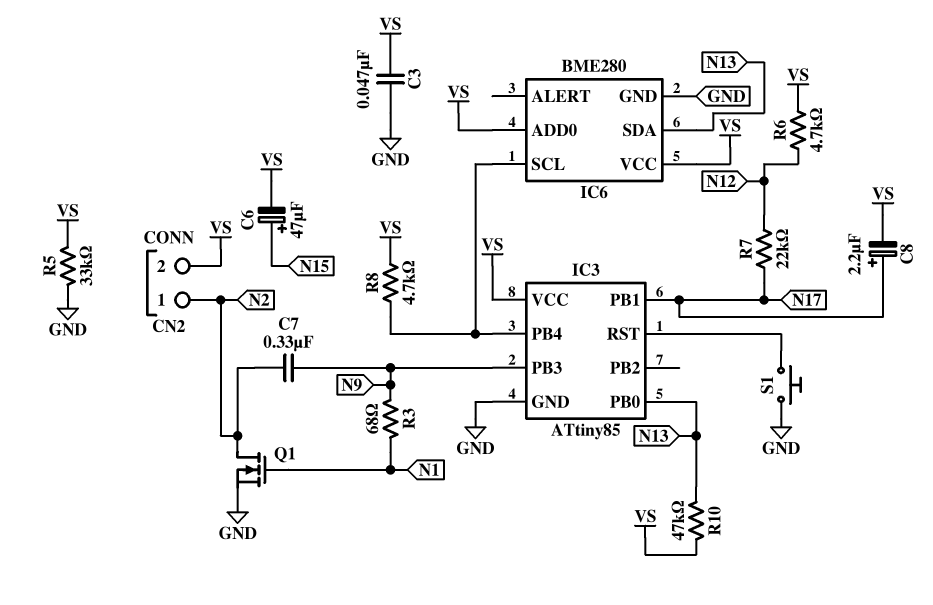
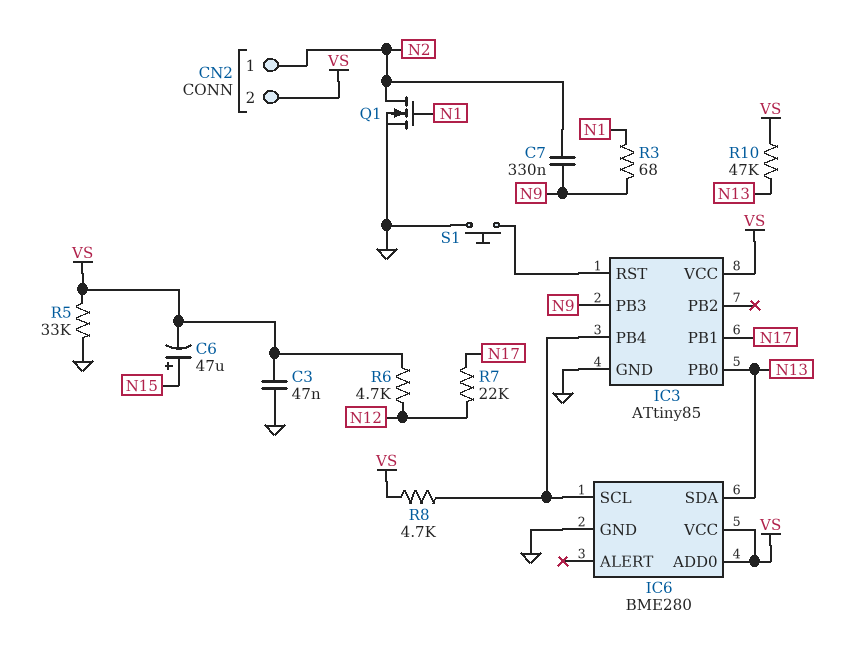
C8: 2.2uF (plus N17, minus VS) -> none

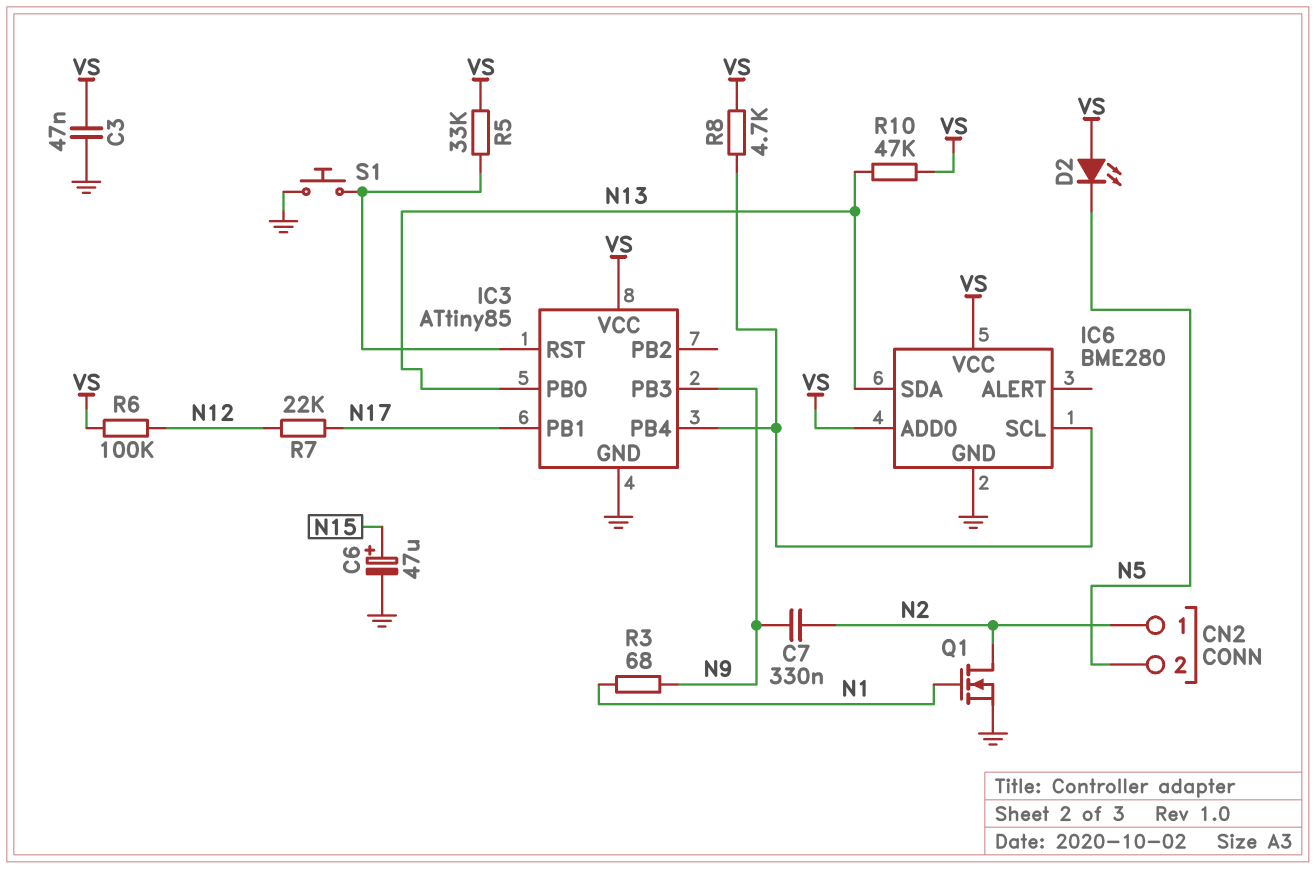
C6: 47uF (plus N15, minus VS) -> 47uF (plus N15, minus GND)
CN2 pin 2: VS -> N5
D2: none -> LED (A VS, K N5)
R5: 33k (GND, VS) -> 33k (IC3/RST, VS)
R6: 4.7k (N12, VS) -> 100k (N12, VS)

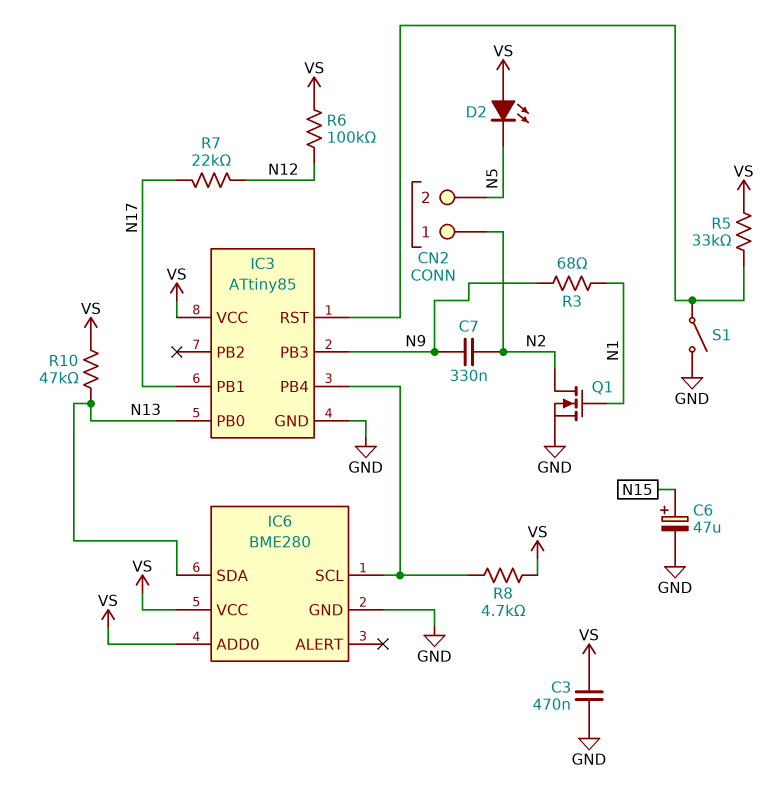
C3: 47nF (GND, VS) -> 470nF (GND, VS)
S1: button (GND, IC3/RST) -> switch (GND, IC3/RST)

